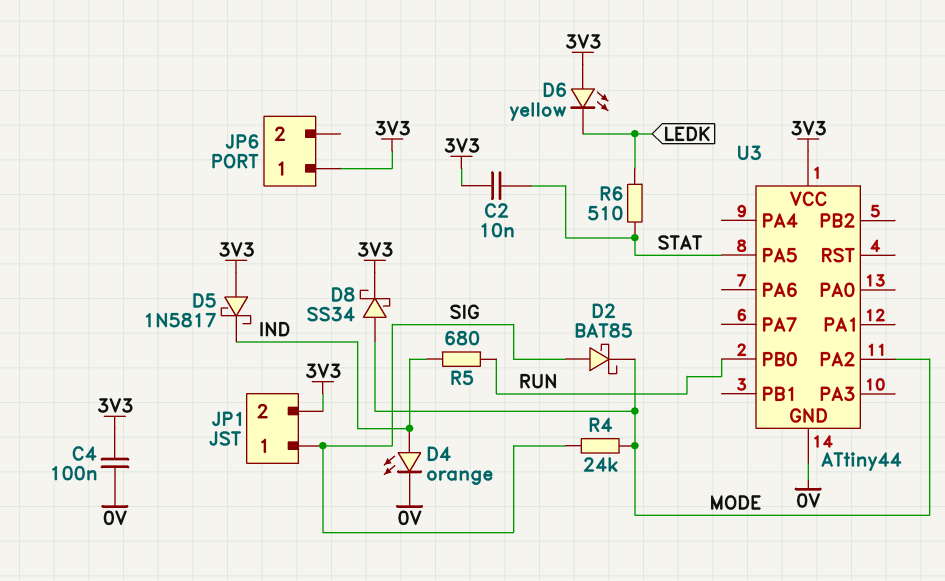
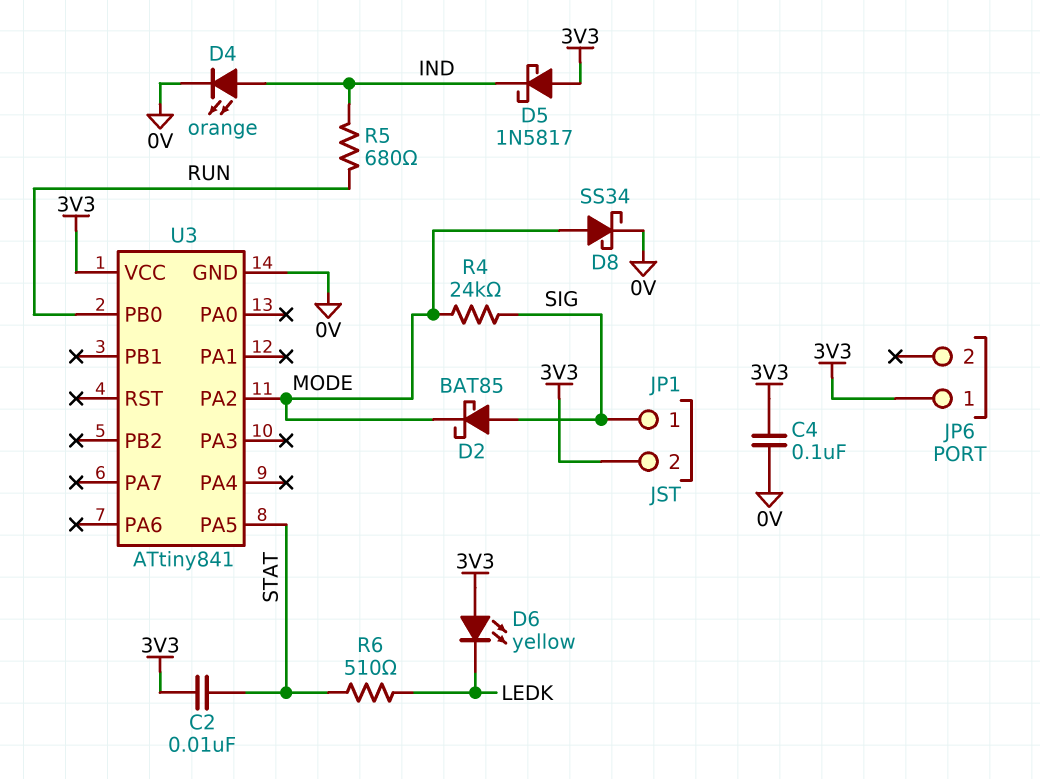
D8: schottky SS34 (A MODE, K 3V3) -> schottky SS34 (A MODE, K 0V)
U3: ATtiny44 -> ATtiny841

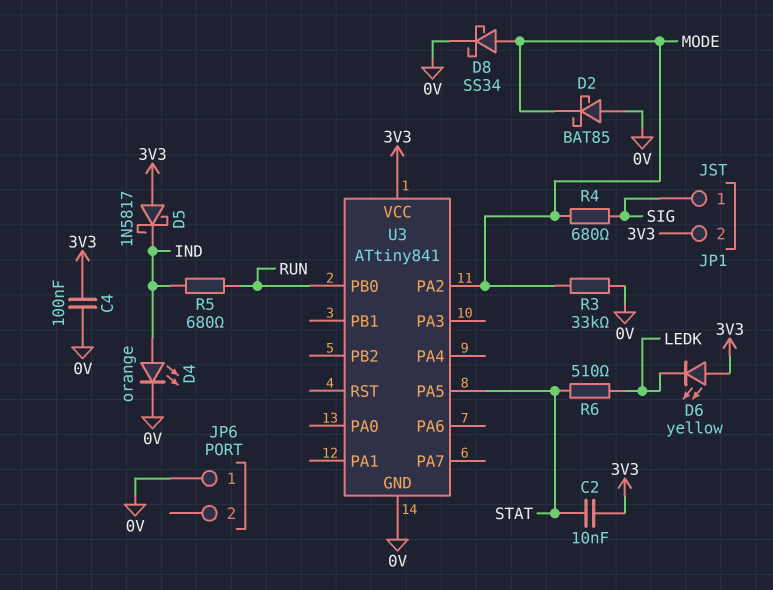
D2: schottky BAT85 (A SIG, K MODE) -> schottky BAT85 (A 0V, K MODE)
JP6 pin 1: 3V3 -> 0V
R3: none -> 33k (0V, MODE)
R4: 24k (MODE, SIG) -> 680 (MODE, SIG)

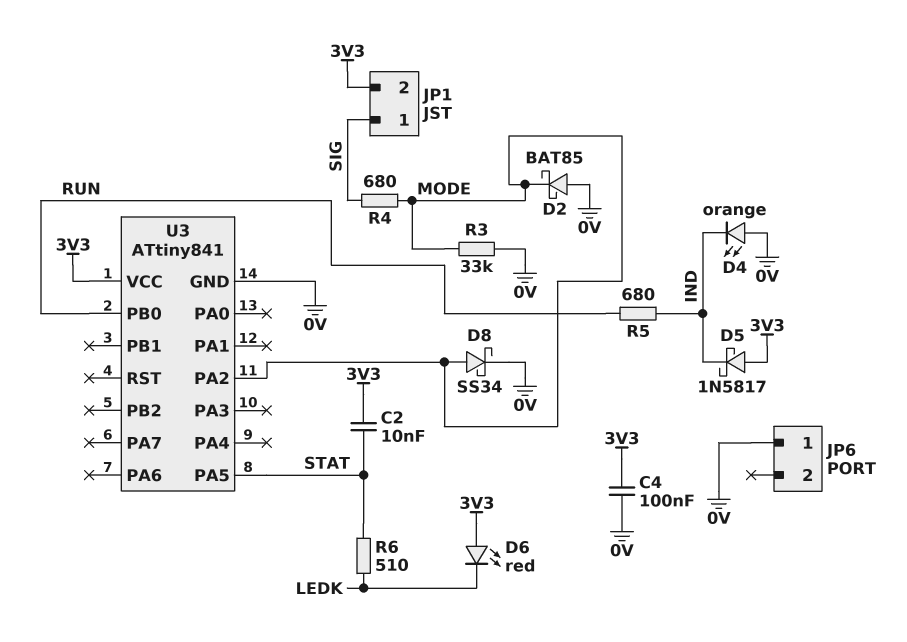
D4: LED orange (A IND, K 0V) -> LED orange (A 0V, K IND)
D6: LED yellow (A 3V3, K LEDK) -> LED red (A 3V3, K LEDK)

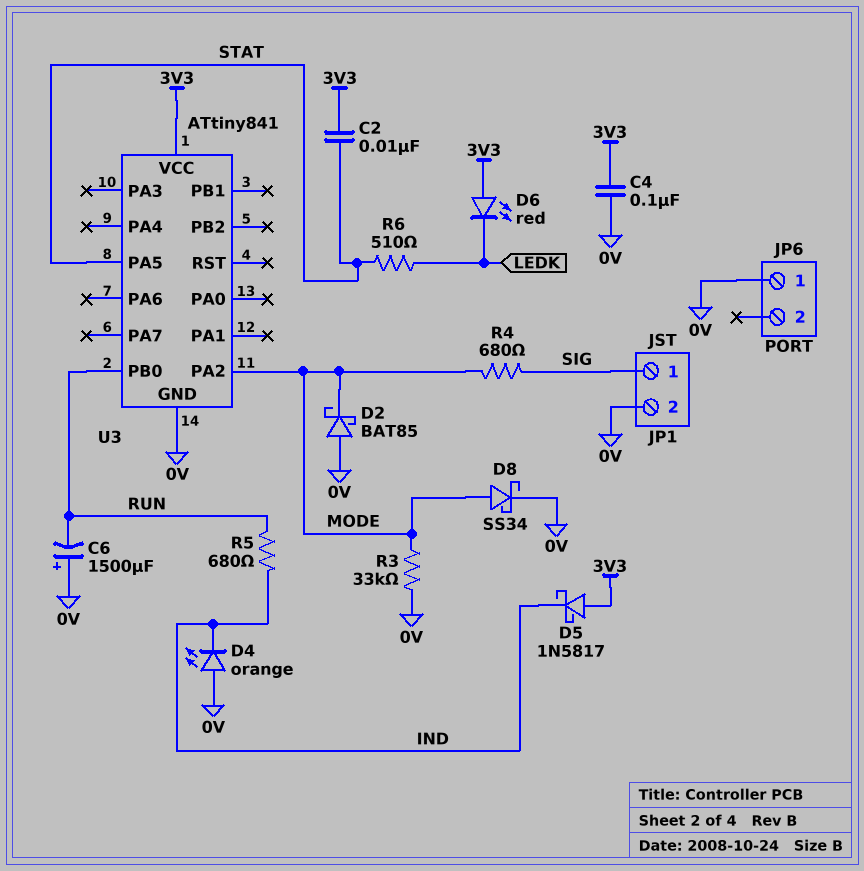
C6: none -> 1500uF (plus 0V, minus RUN)
JP1 pin 2: 3V3 -> 0V

